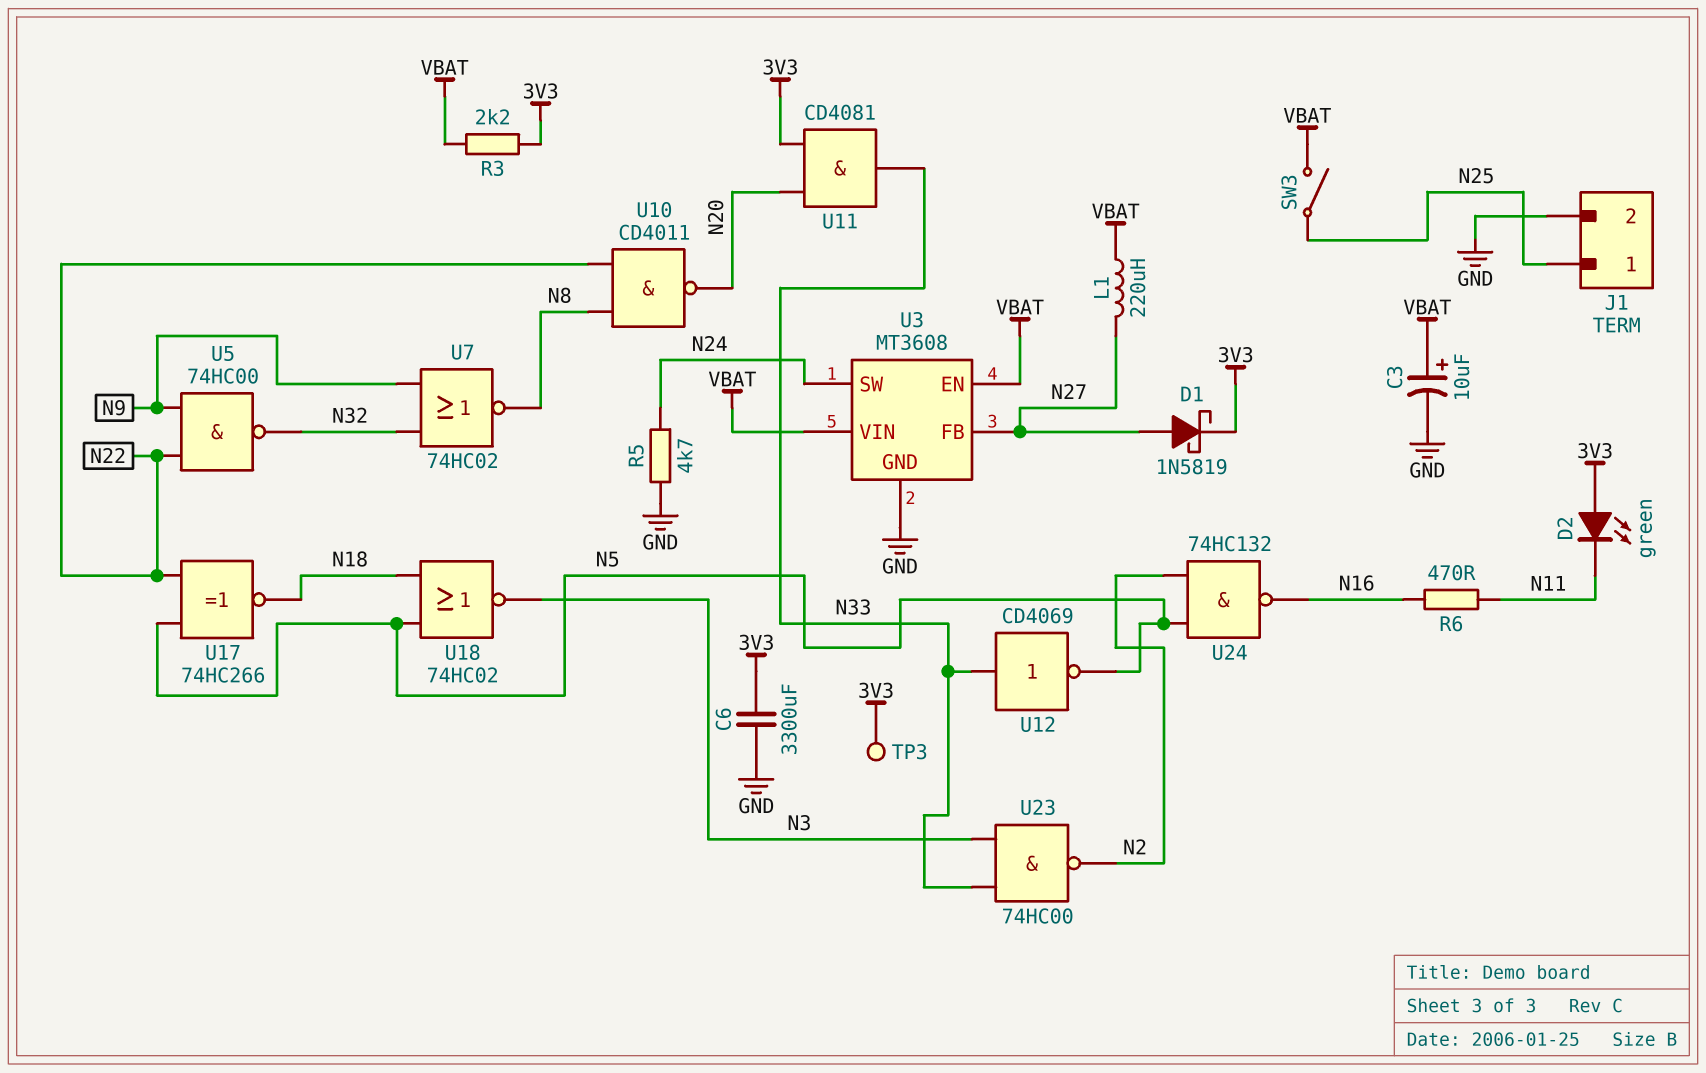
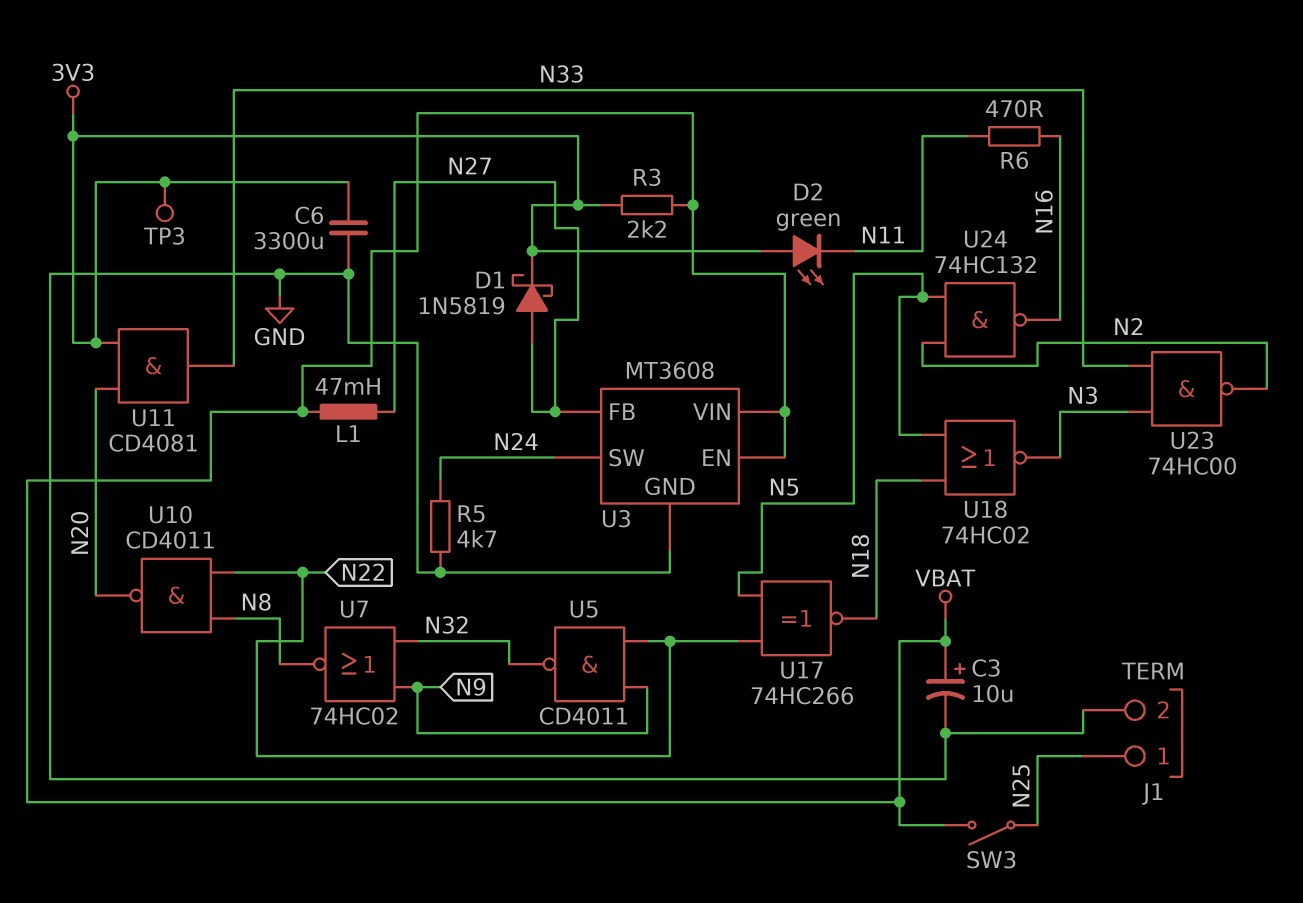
L1: 220uH (N27, VBAT) -> 47mH (N27, VBAT)
U5: NAND 74HC00 (in N9, in N22, out N32) -> NAND CD4011 (in N9, in N22, out N32)
U12: NOT CD4069 (in N33, out N5) -> none

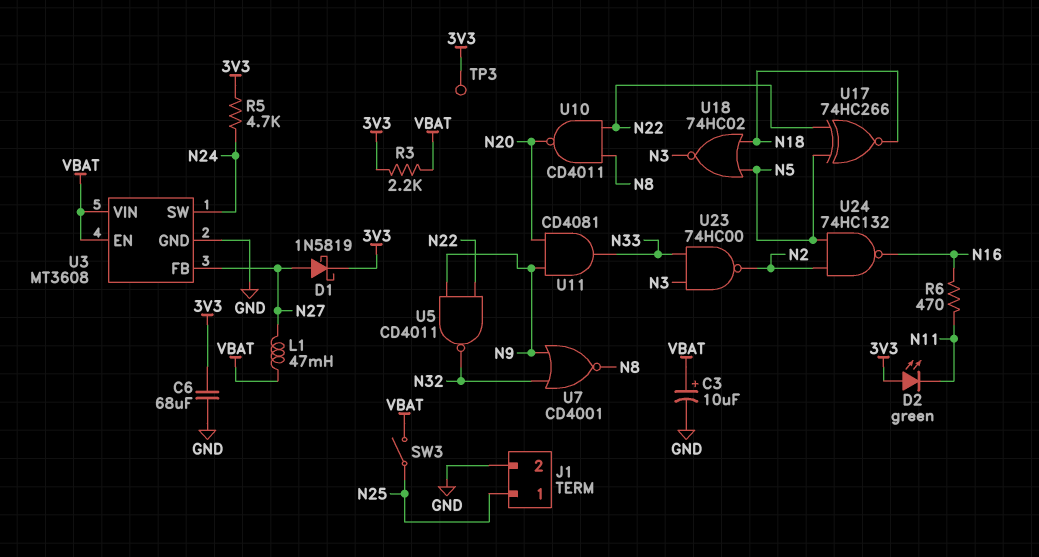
C6: 3300uF (3V3, GND) -> 68uF (3V3, GND)
R5: 4.7k (GND, N24) -> 4.7k (3V3, N24)
U7: NOR 74HC02 (in N9, in N32, out N8) -> NOR CD4001 (in N9, in N32, out N8)
U11: AND CD4081 (in 3V3, in N20, out N33) -> AND CD4081 (in N9, in N20, out N33)

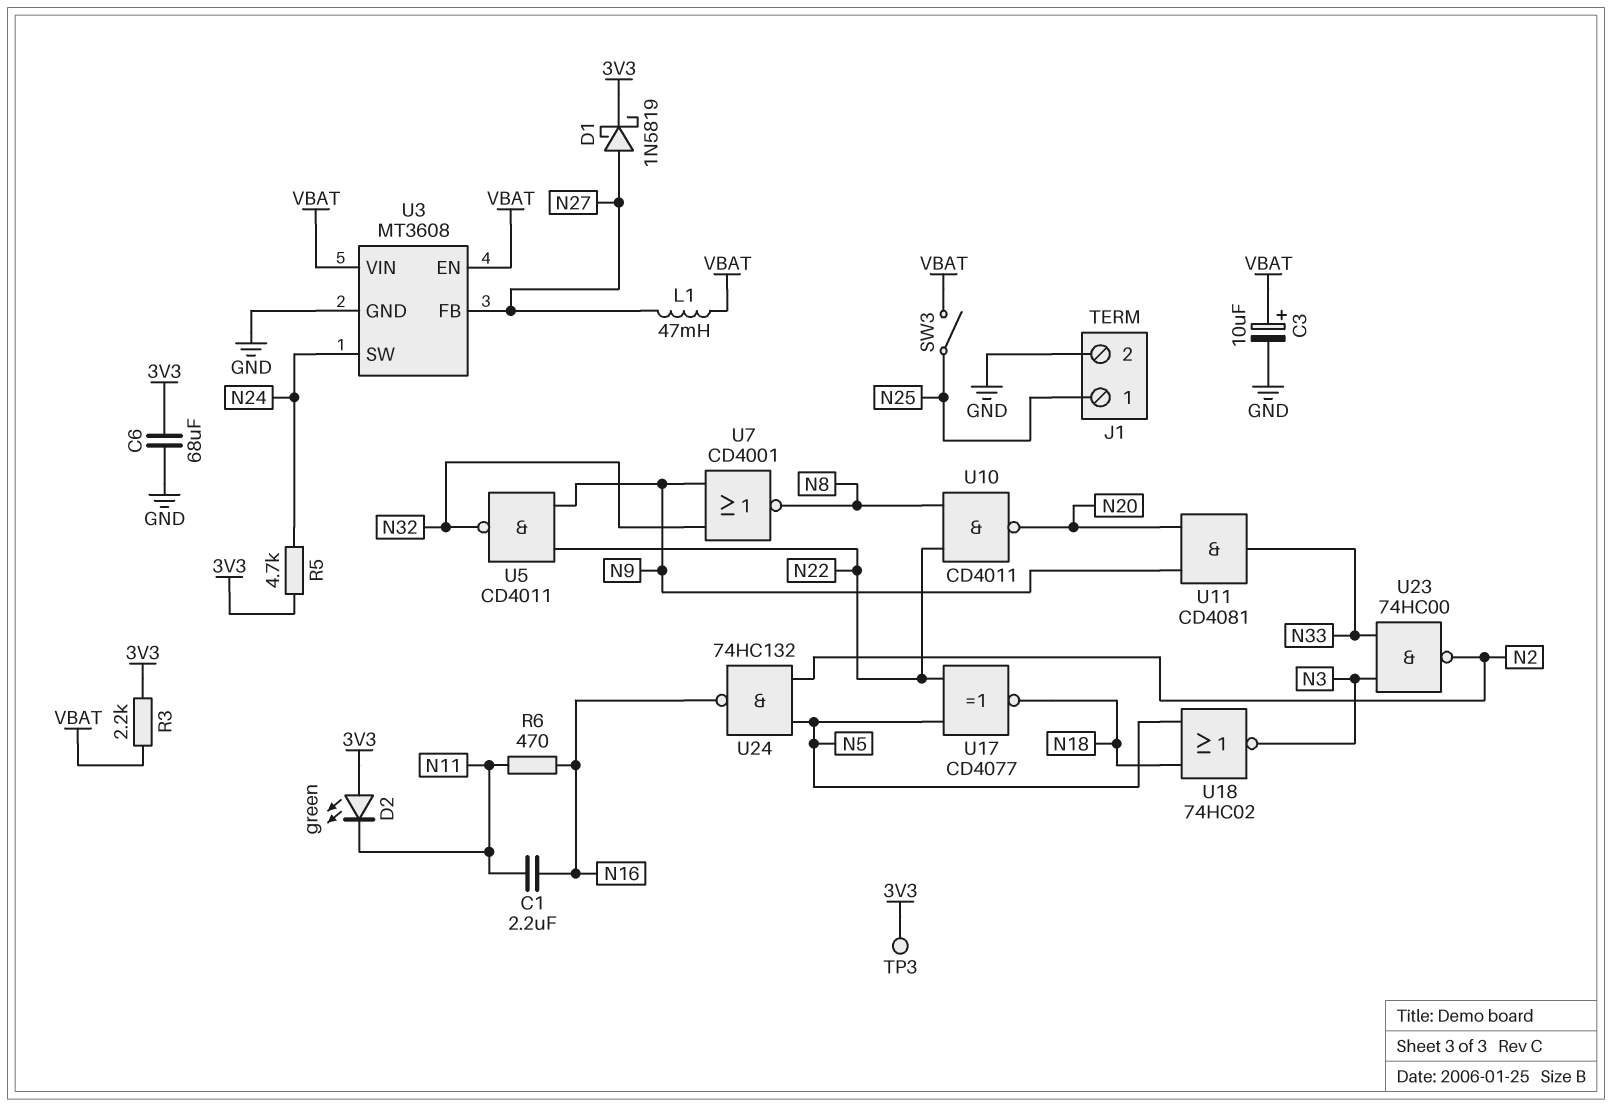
C1: none -> 2.2uF (N11, N16)
U17: XNOR 74HC266 (in N5, in N22, out N18) -> XNOR CD4077 (in N5, in N22, out N18)

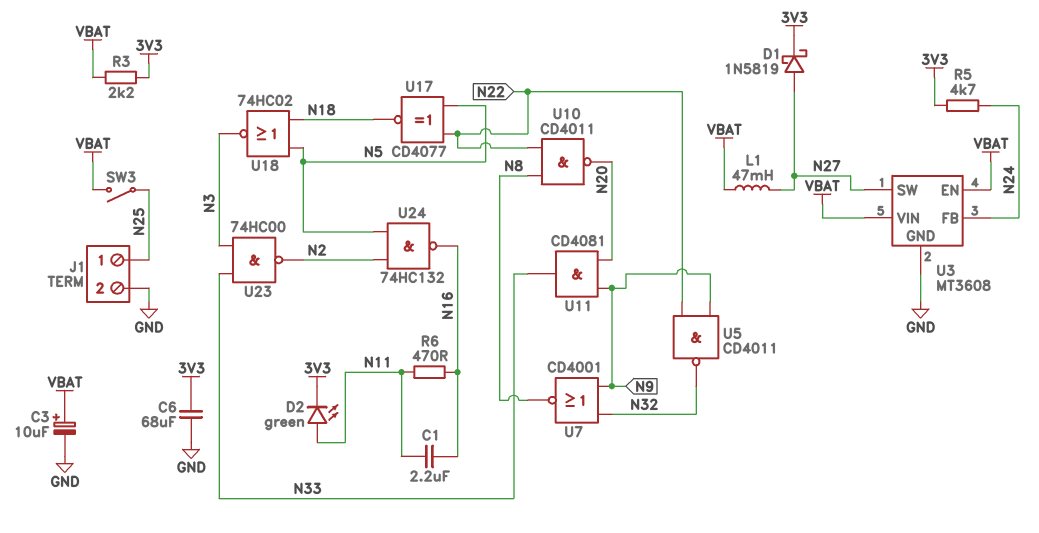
D2: LED green (A 3V3, K N11) -> LED green (A N11, K 3V3)
TP3: test point (3V3) -> none
U3 pin FB: N27 -> N24
U3 pin SW: N24 -> N27

